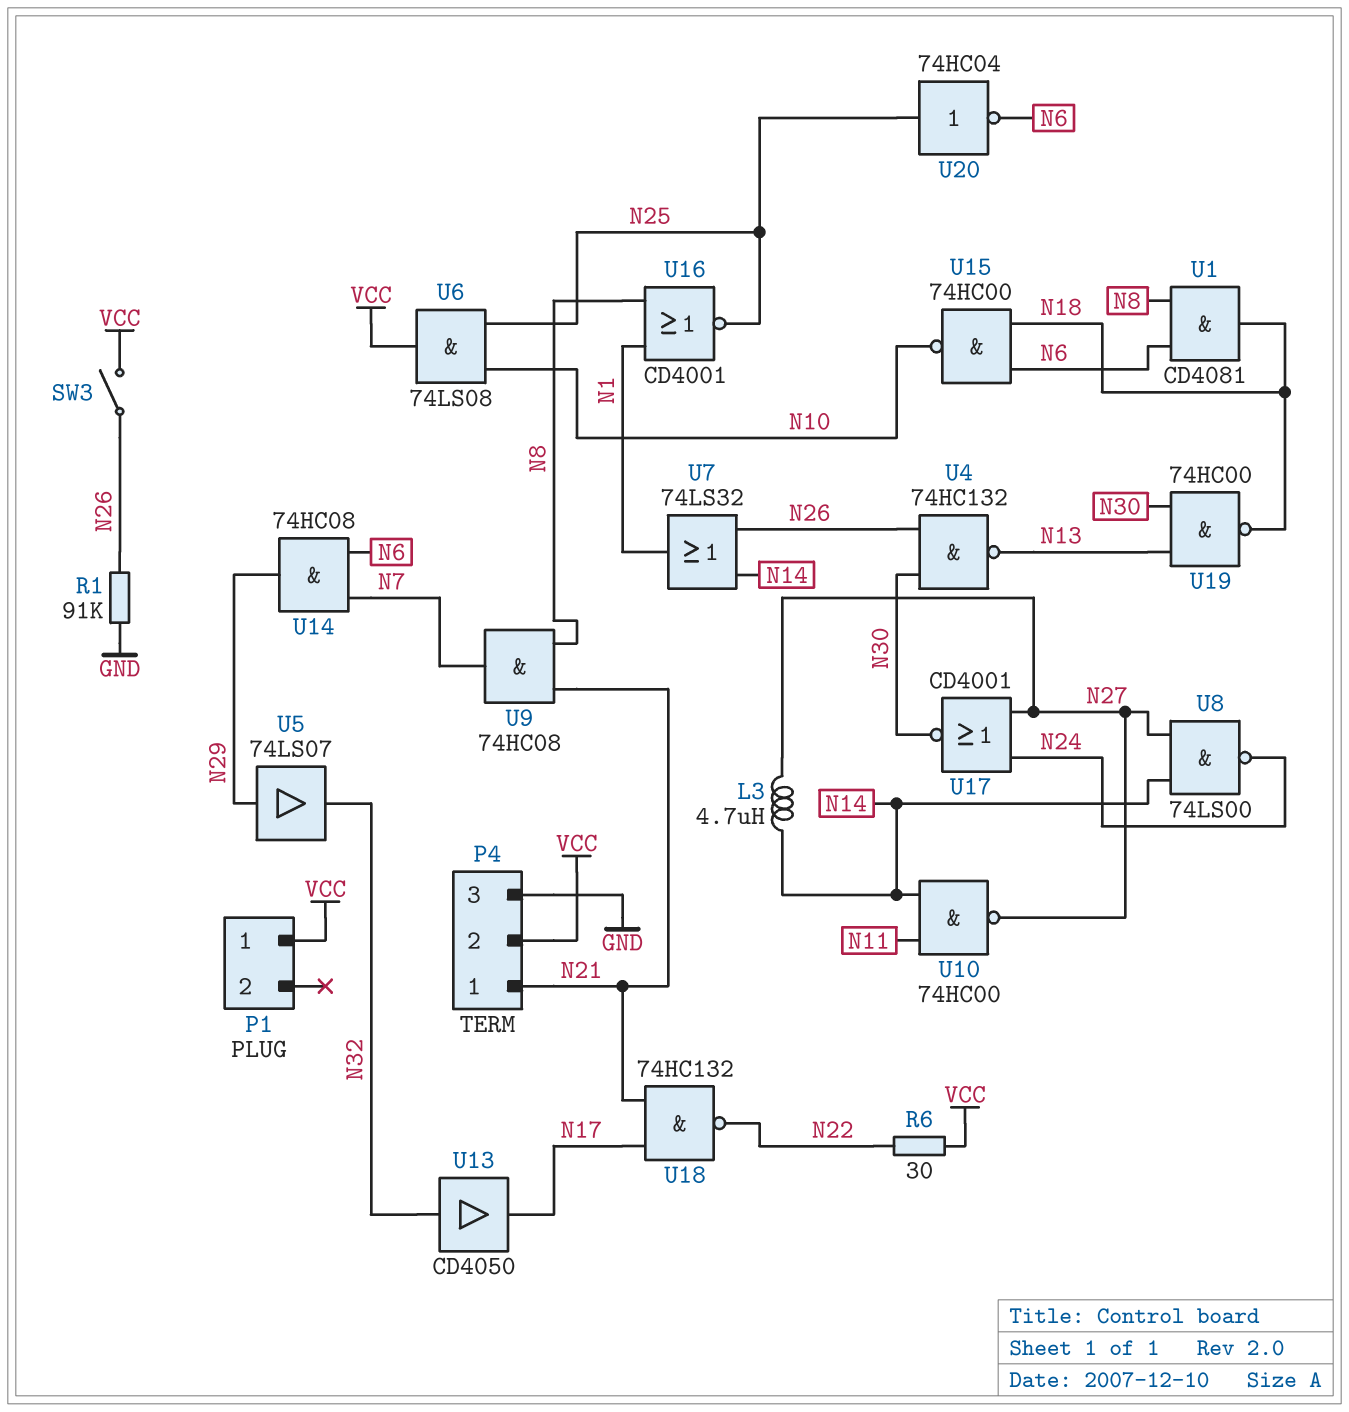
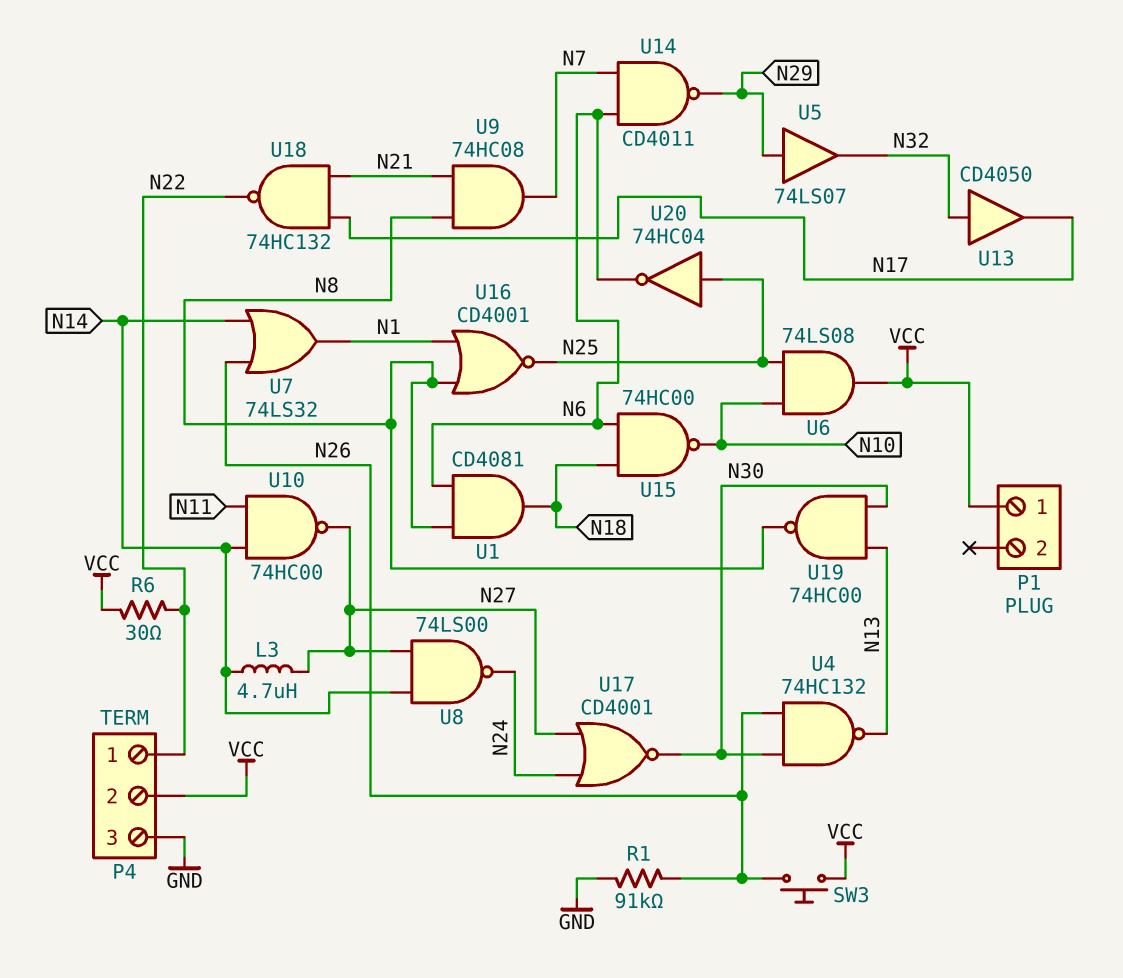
P4 pin 1: N21 -> N22
SW3: switch (N26, VCC) -> button (N26, VCC)
U14: AND 74HC08 (in N6, in N7, out N29) -> NAND CD4011 (in N6, in N7, out N29)
U19: NAND 74HC00 (in N13, in N30, out N18) -> NAND 74HC00 (in N13, in N30, out N8)

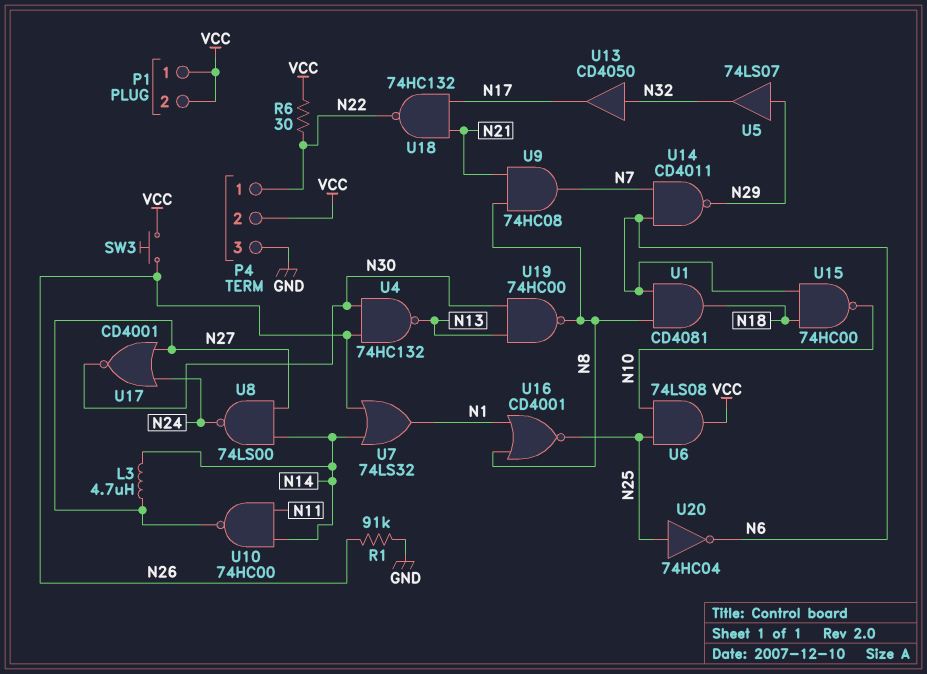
P1 pin 2: none -> VCC

